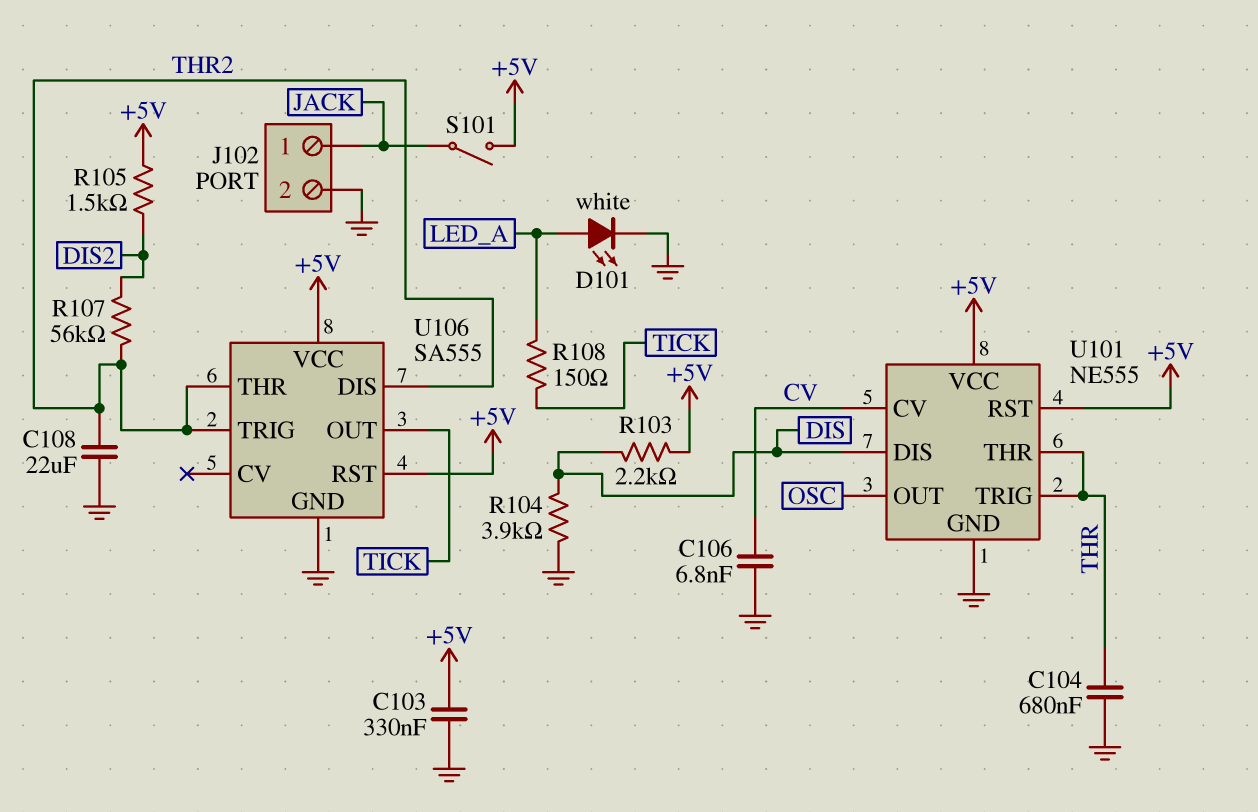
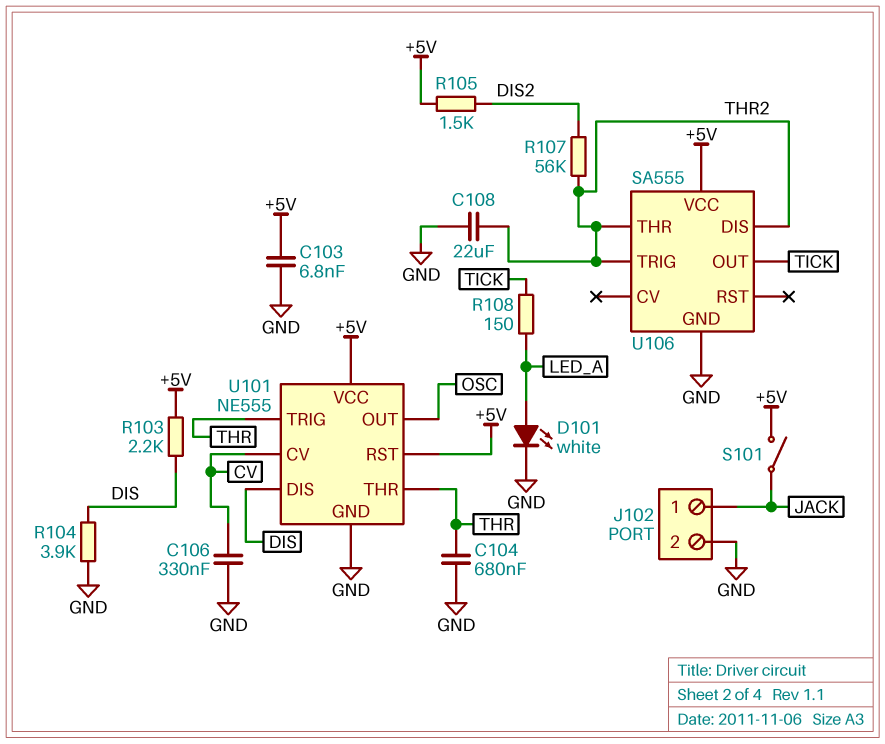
C103: 330nF (+5V, GND) -> 6.8nF (+5V, GND)
C106: 6.8nF (CV, GND) -> 330nF (CV, GND)
U106 pin RST: +5V -> none

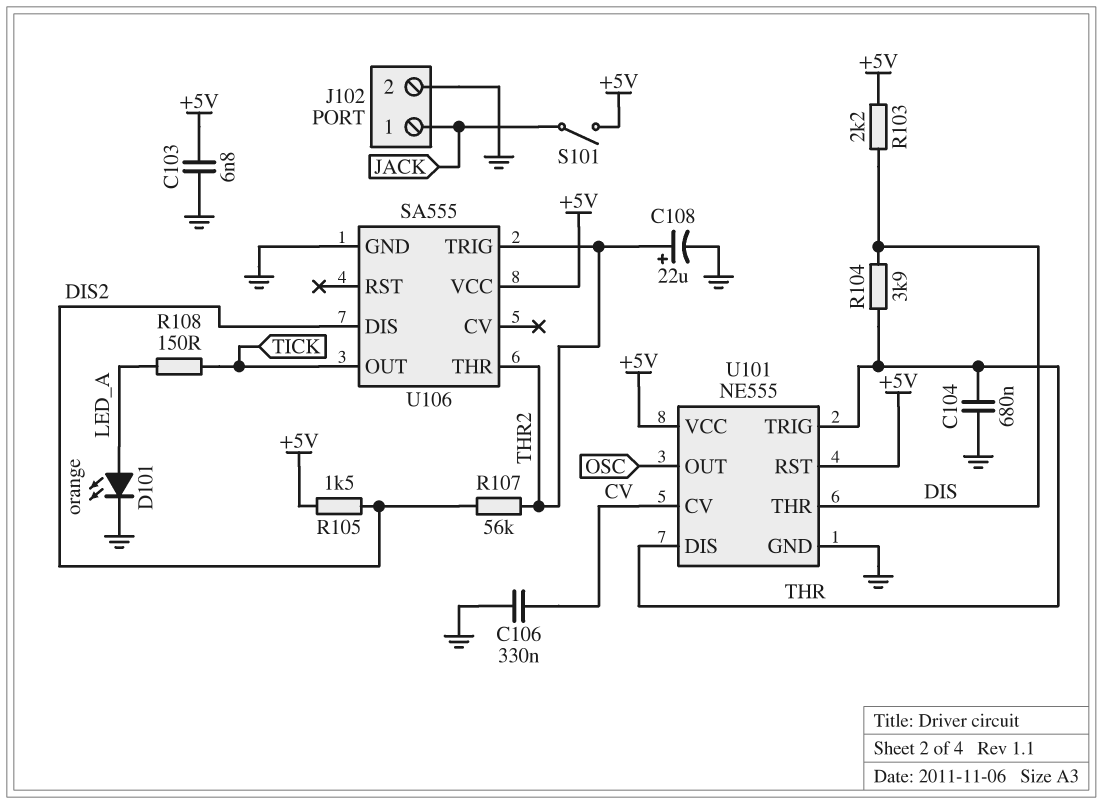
C108: 22uF (GND, THR2) -> 22uF (plus THR2, minus GND)
D101: LED white (A LED_A, K GND) -> LED orange (A LED_A, K GND)
R104: 3.9k (DIS, GND) -> 3.9k (DIS, THR)
U101 pin DIS: DIS -> THR
U101 pin THR: THR -> DIS
U106 pin DIS: THR2 -> DIS2

